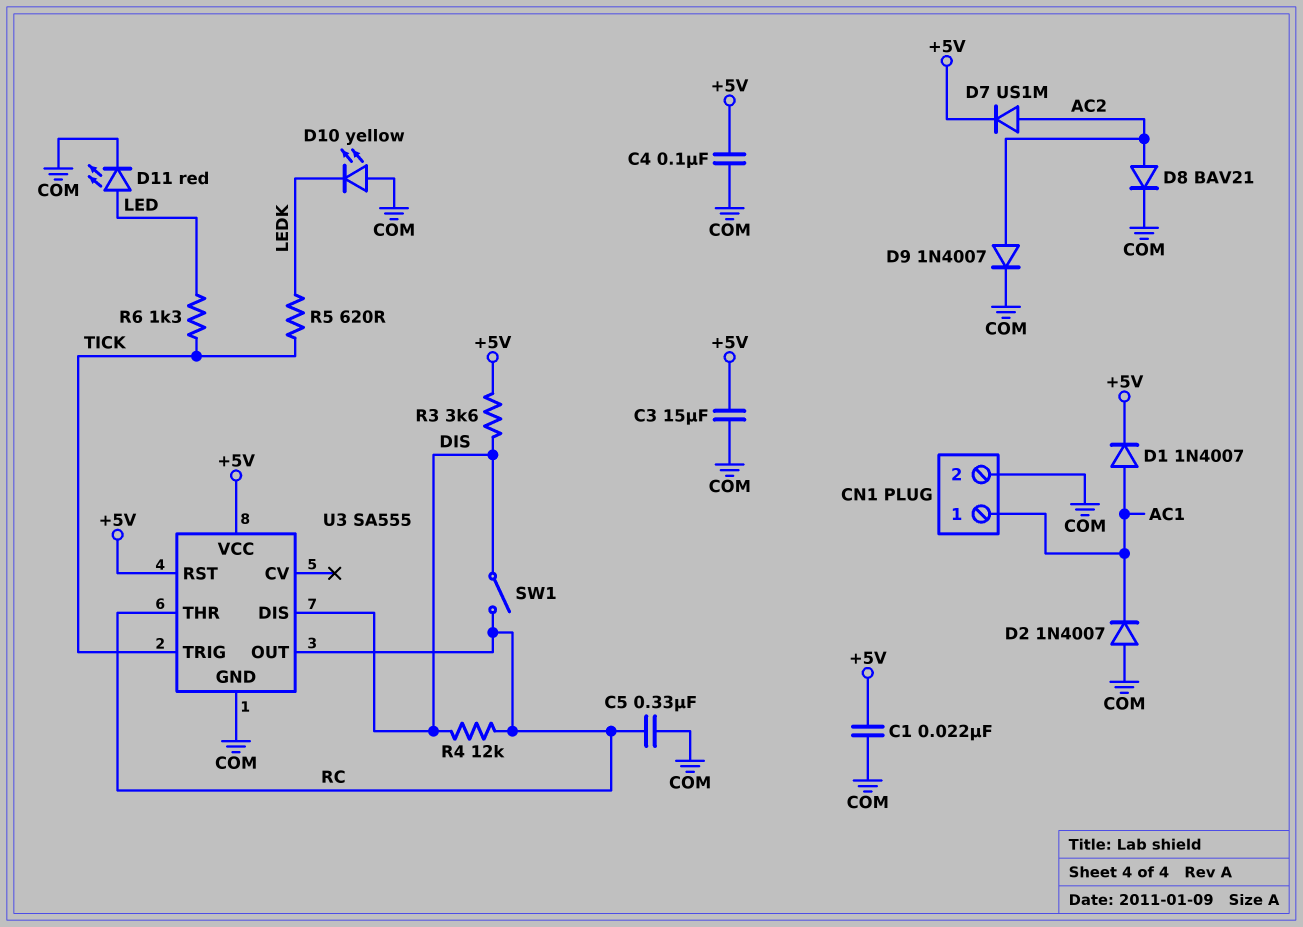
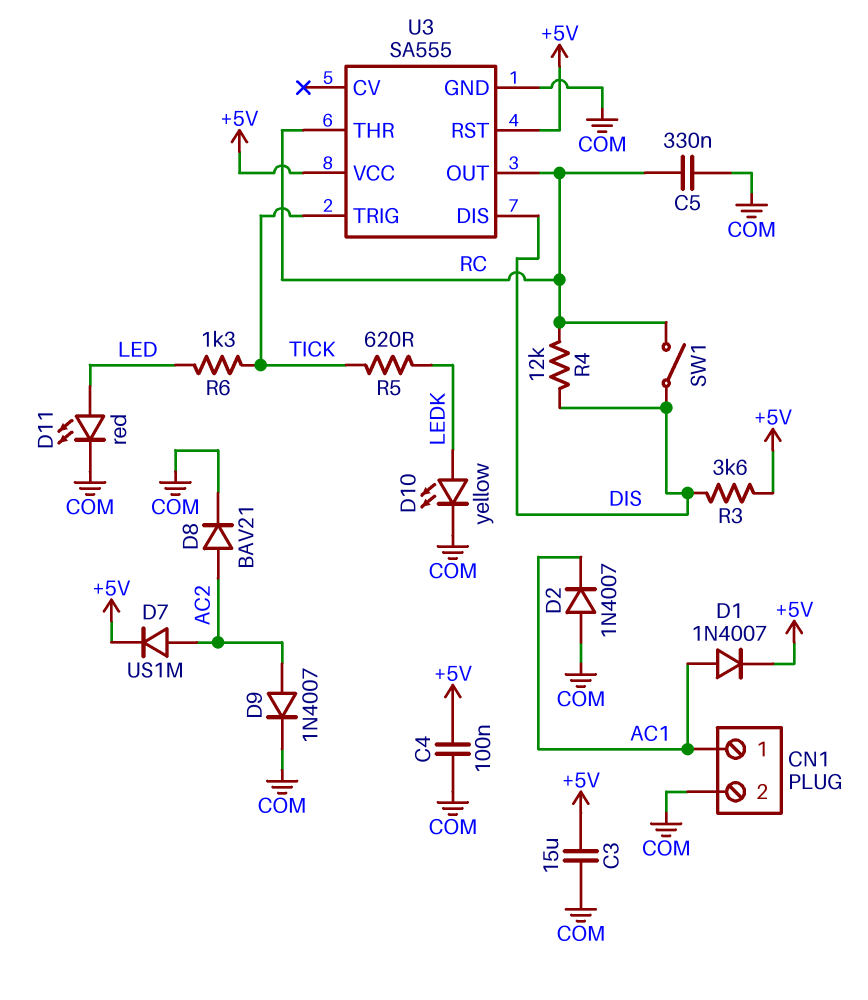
C1: 22nF (+5V, COM) -> none
D10: LED yellow (A COM, K LEDK) -> LED yellow (A LEDK, K COM)

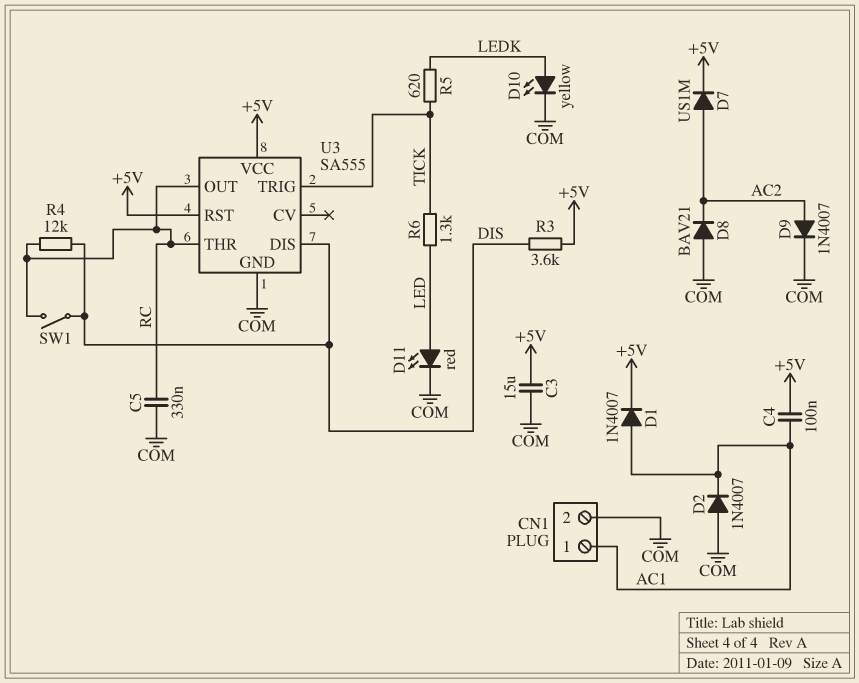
C4: 100nF (+5V, COM) -> 100nF (+5V, AC1)
D8: diode BAV21 (A AC2, K COM) -> diode BAV21 (A COM, K AC2)

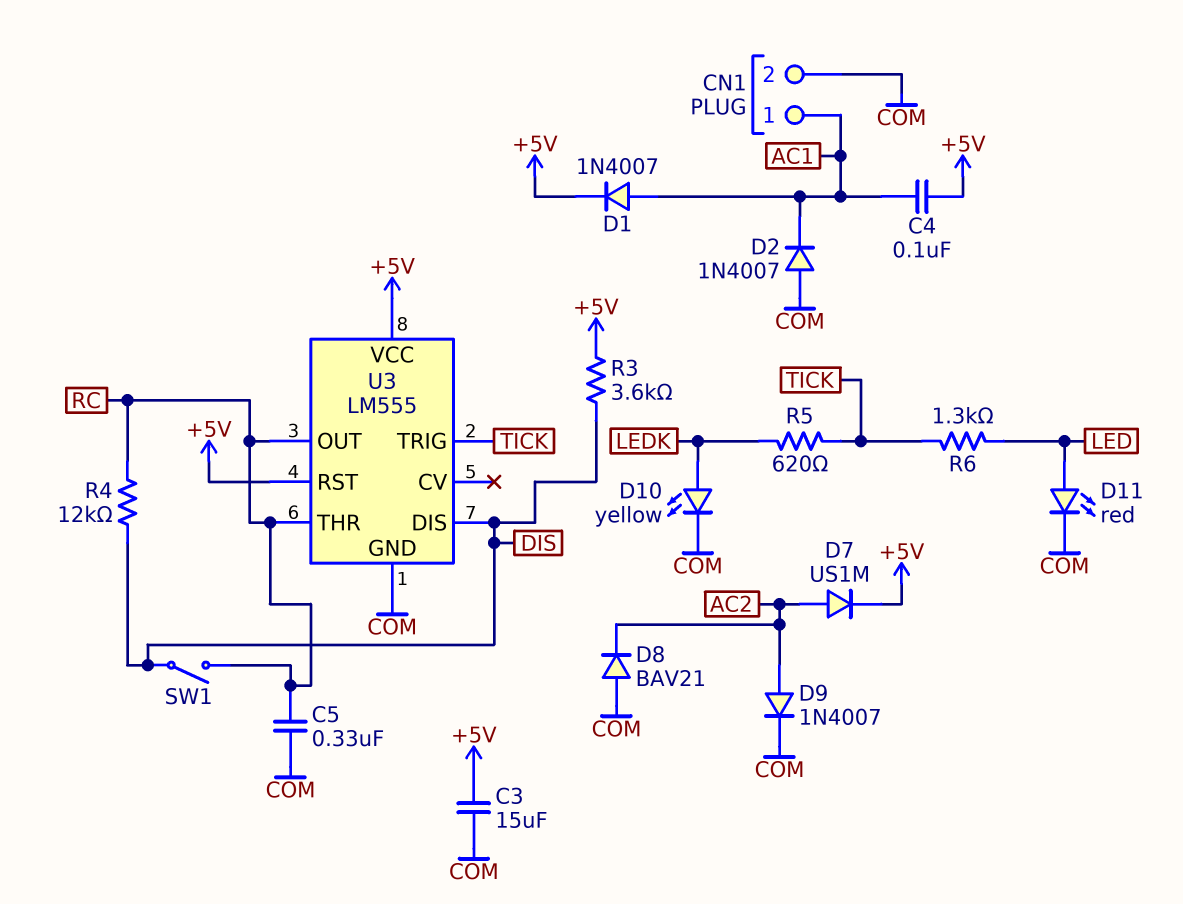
U3: SA555 -> LM555

